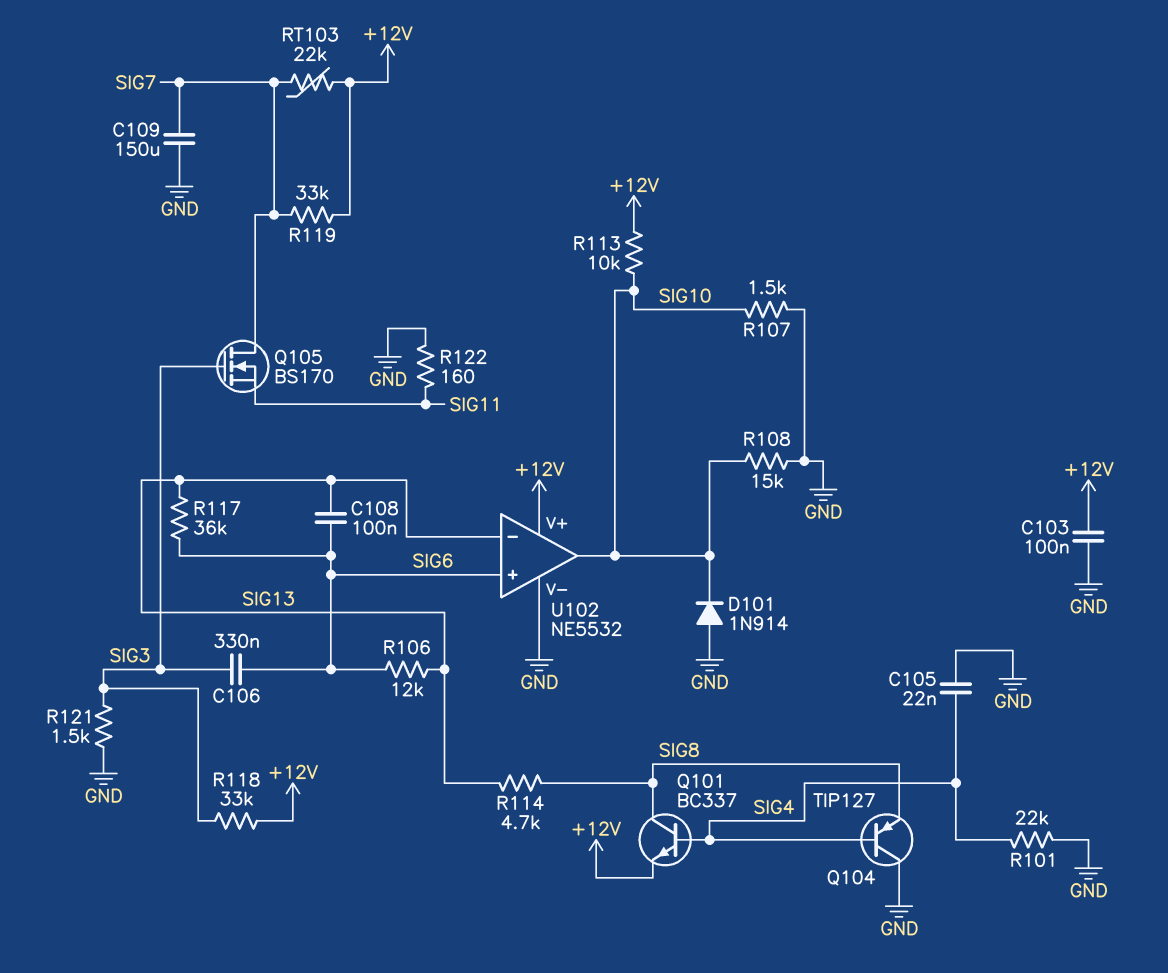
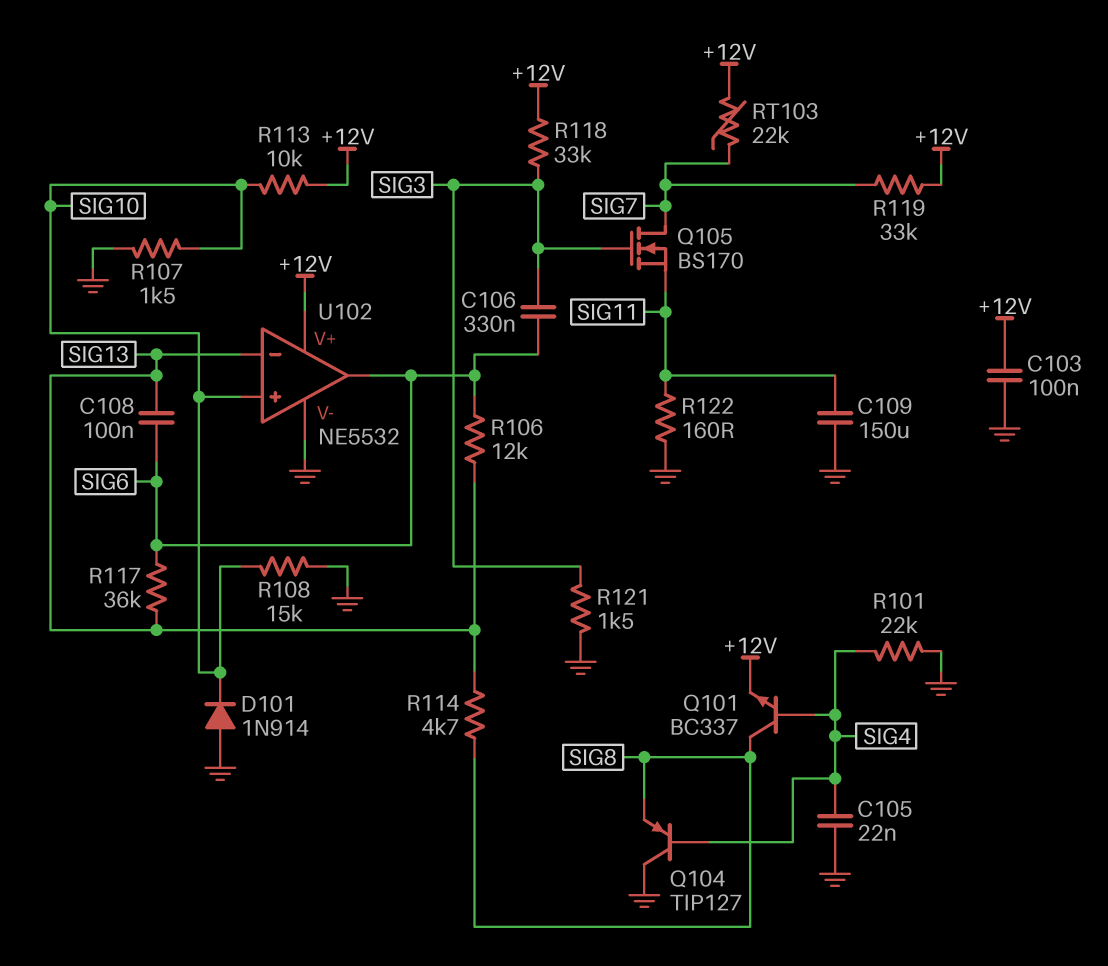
C109: 150uF (GND, SIG7) -> 150uF (GND, SIG11)
U102 pin in+: SIG6 -> SIG10
U102 pin out: SIG10 -> SIG6

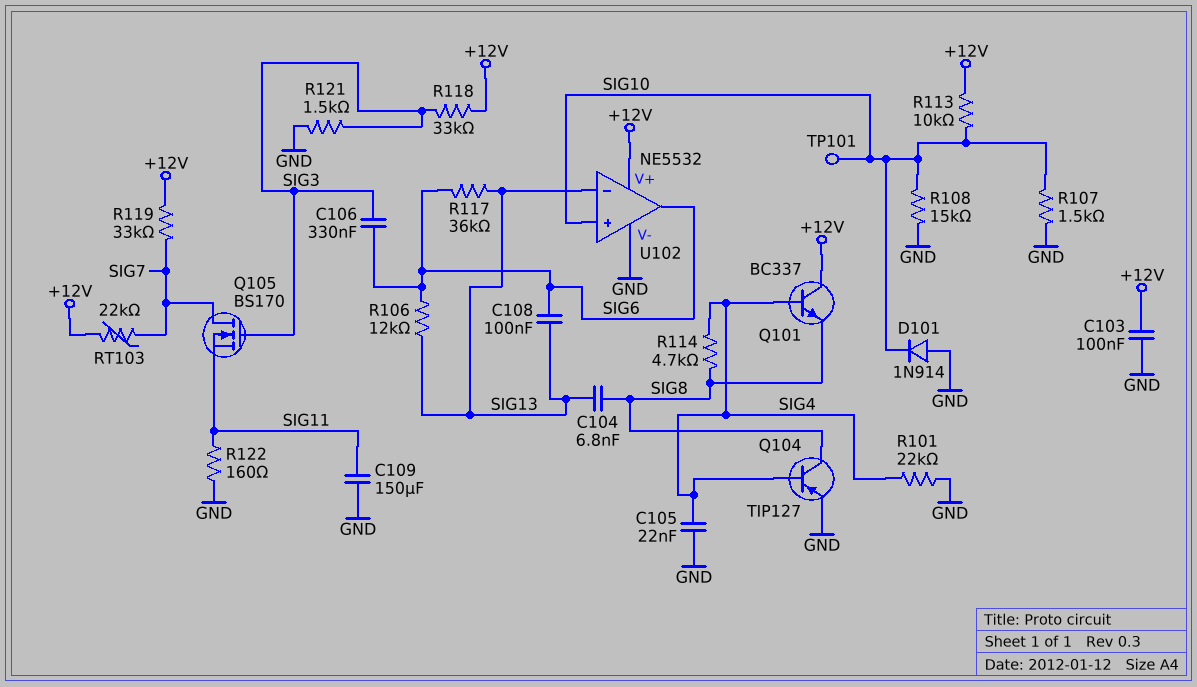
C104: none -> 6.8nF (SIG8, SIG13)
Q101: NPN BC337 (B SIG4, C SIG8, E +12V) -> NPN BC337 (B SIG4, C +12V, E SIG8)
Q104: PNP TIP127 (B SIG4, C GND, E SIG8) -> PNP TIP127 (B SIG4, C SIG8, E GND)
R114: 4.7k (SIG8, SIG13) -> 4.7k (SIG4, SIG8)
TP101: none -> test point (SIG10)

